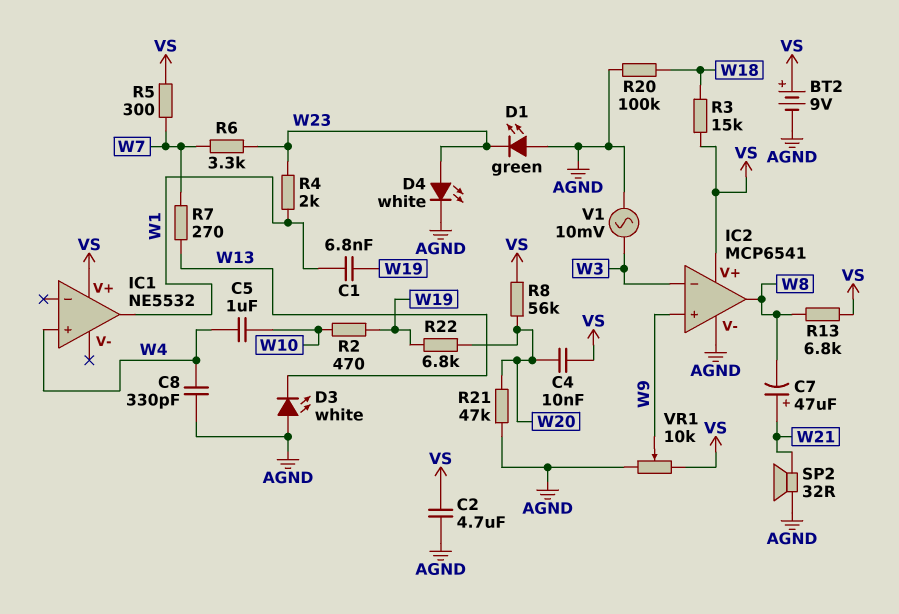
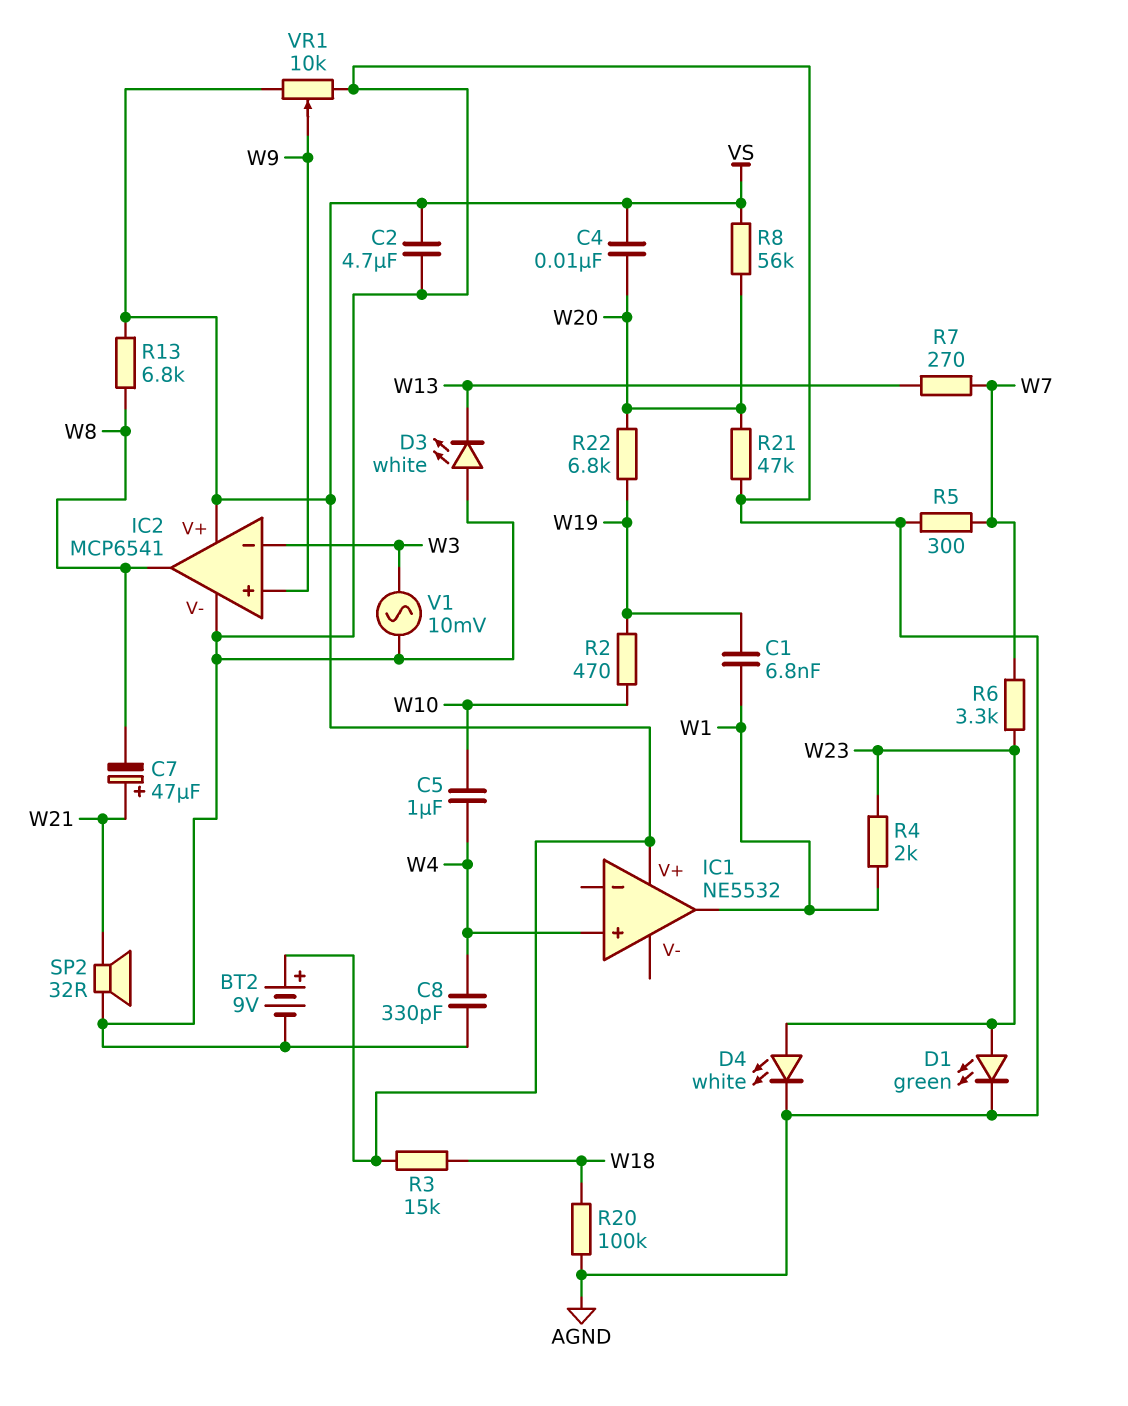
D1: LED green (A AGND, K W23) -> LED green (A W23, K AGND)
R5: 300 (VS, W7) -> 300 (AGND, W7)

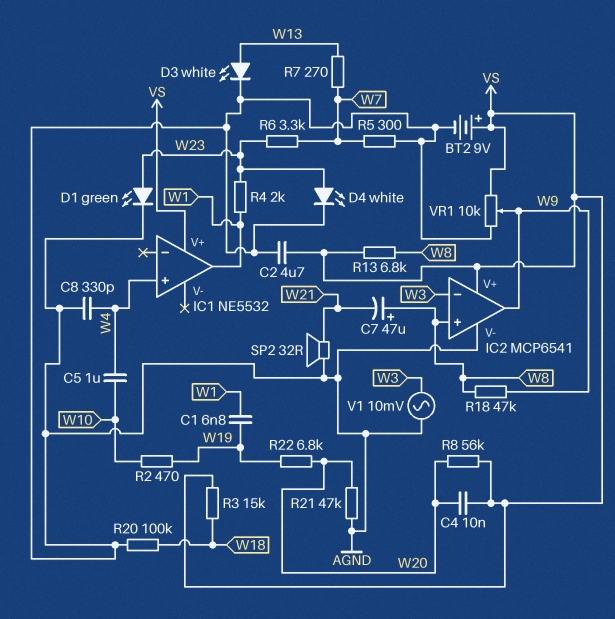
C7: 47uF (plus W21, minus W8) -> 47uF (plus W8, minus W21)
D3: LED white (A AGND, K W13) -> LED white (A W13, K AGND)
IC2 pin in+: W9 -> W8
IC2 pin out: W8 -> W9
R18: none -> 47k (W8, W9)

